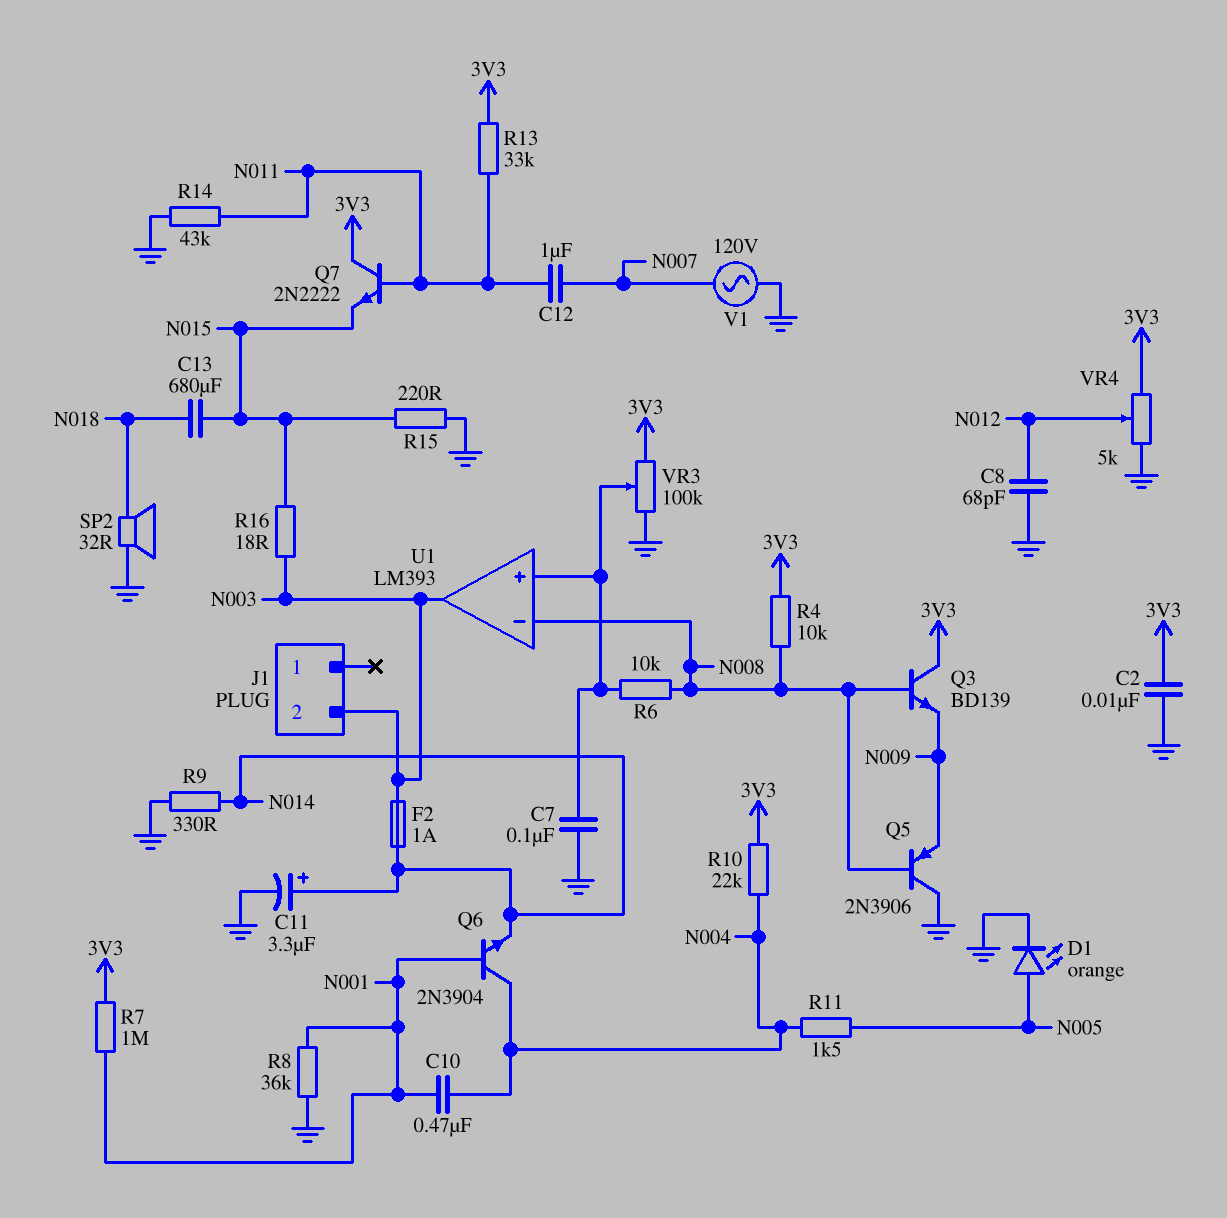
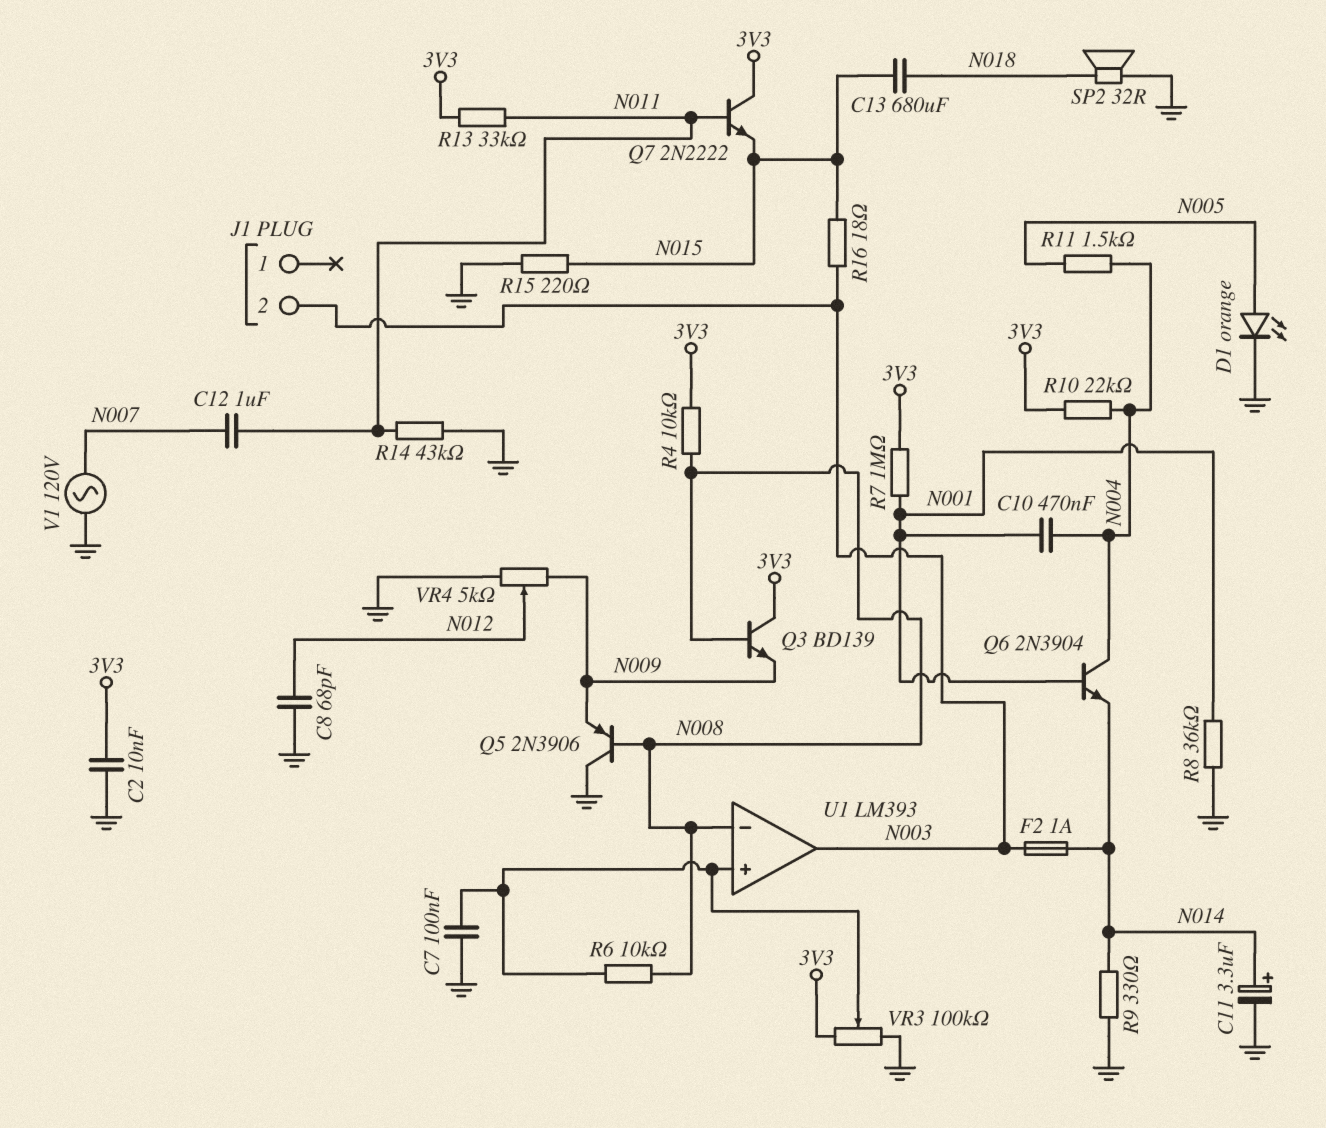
VR4: 5k (3V3, GND, wiper N012) -> 5k (GND, N009, wiper N012)

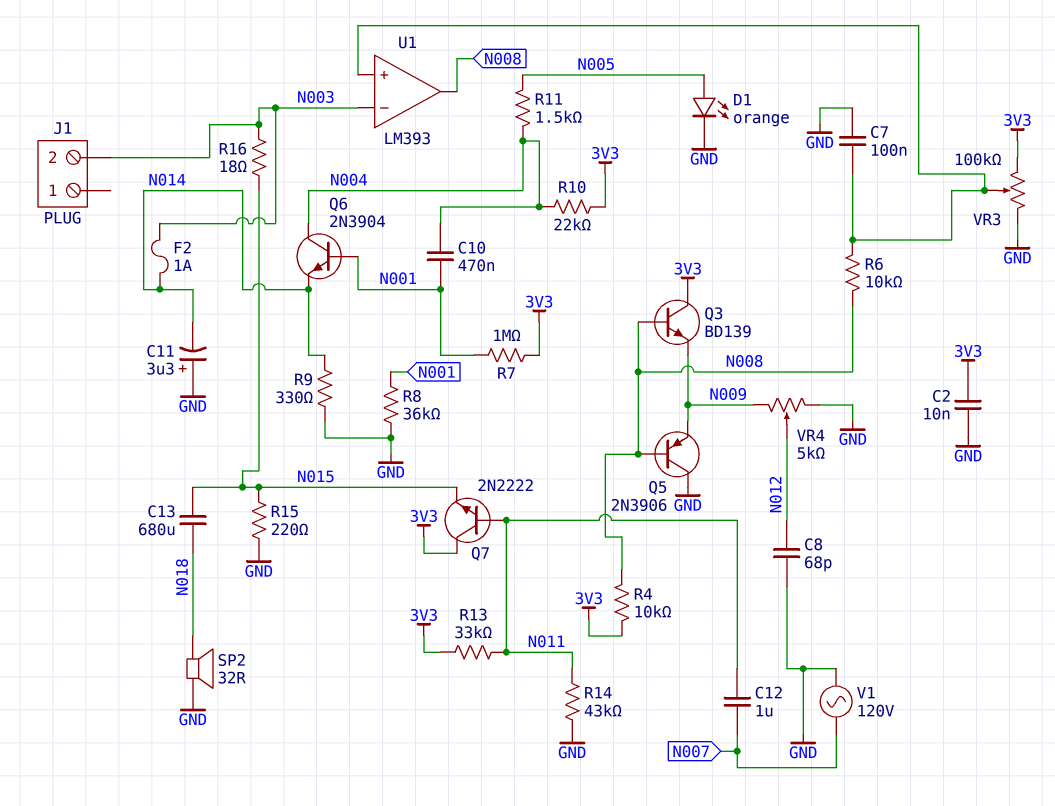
C11: 3.3uF (plus N014, minus GND) -> 3.3uF (plus GND, minus N014)
U1 pin in-: N008 -> N003
U1 pin out: N003 -> N008

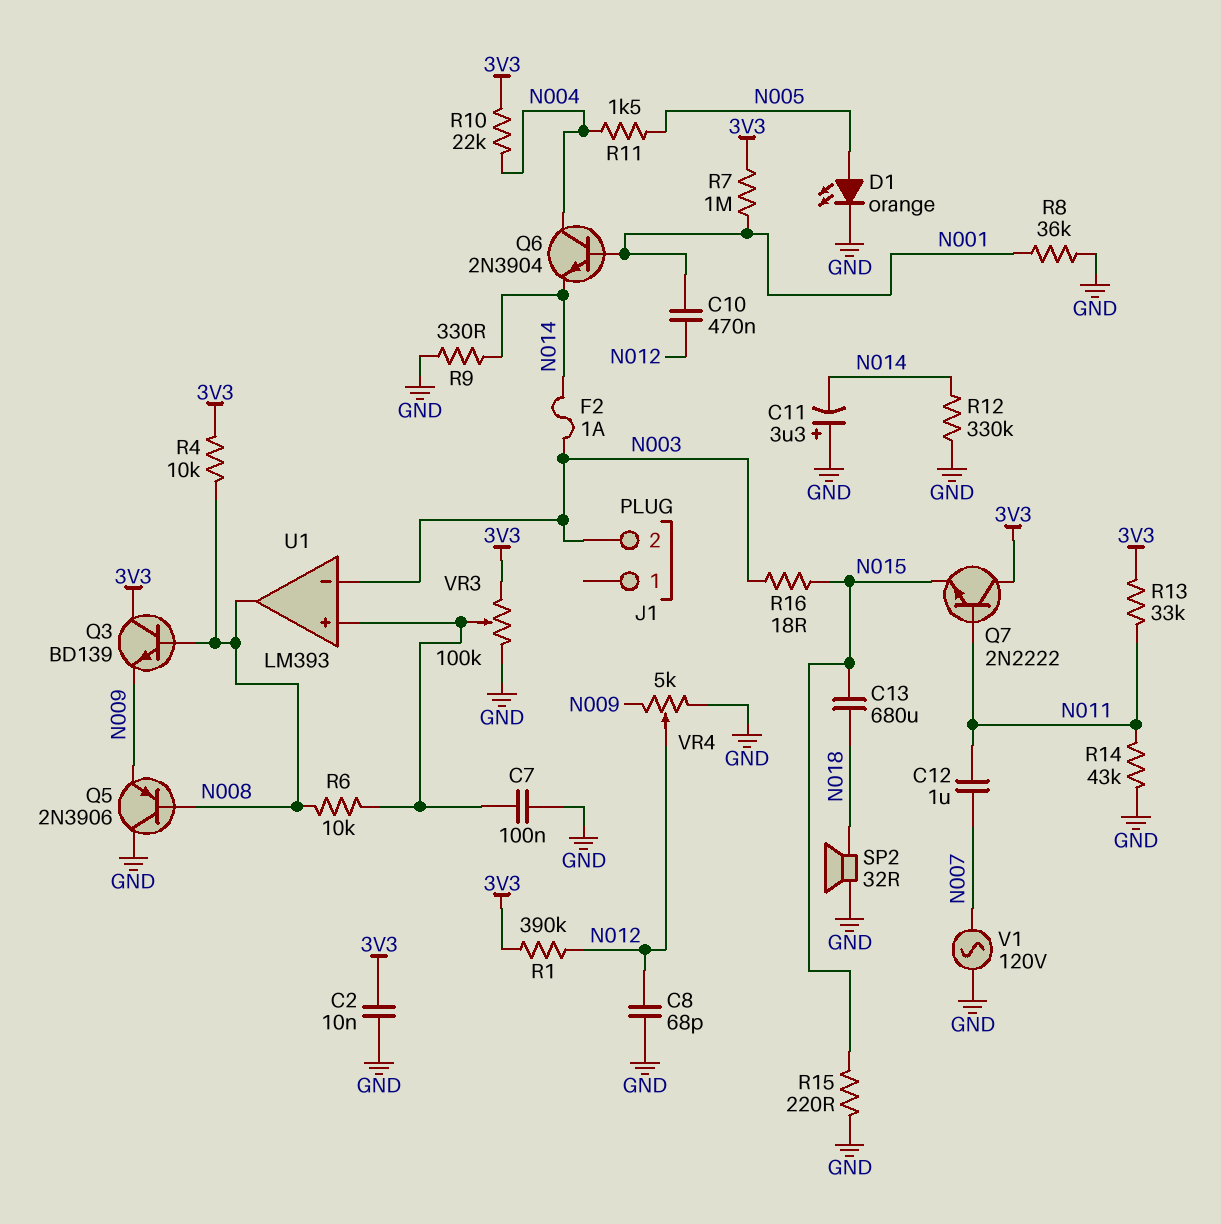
C10: 470nF (N001, N004) -> 470nF (N001, N012)
R1: none -> 390k (3V3, N012)
R12: none -> 330k (GND, N014)

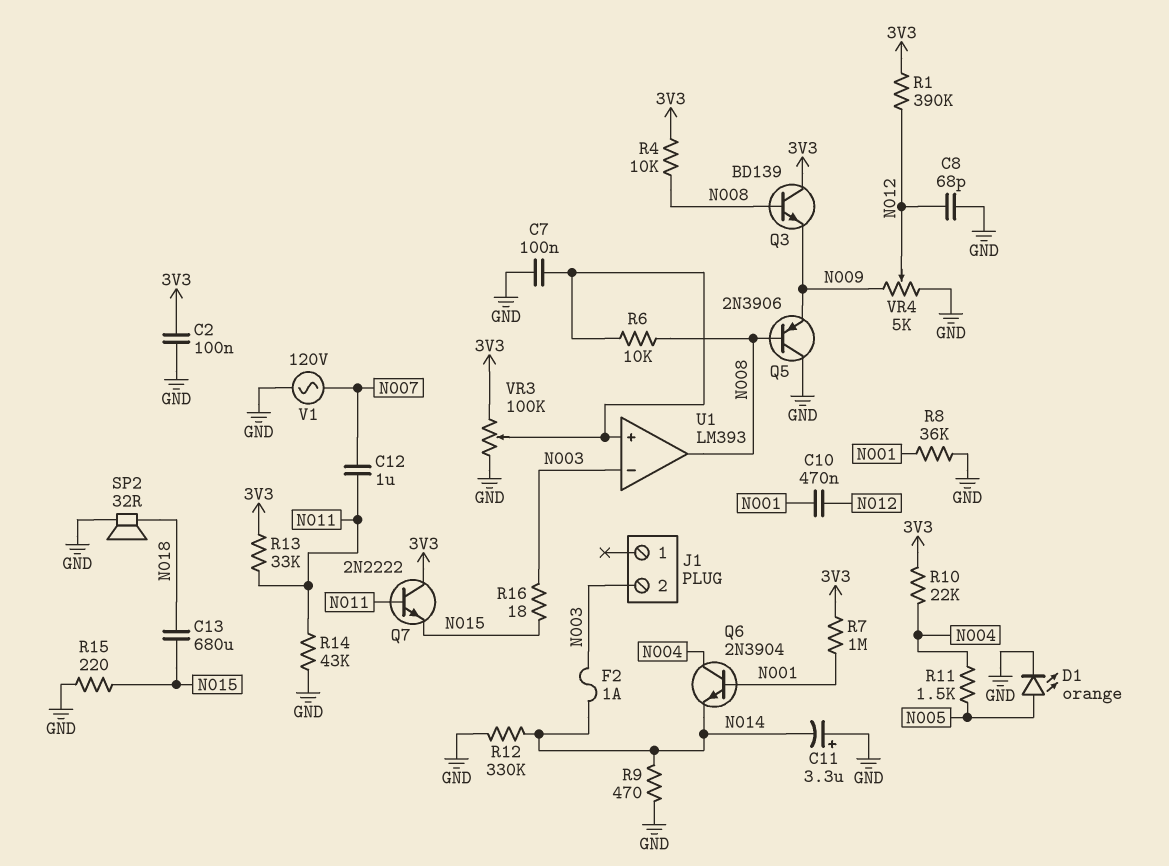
C2: 10nF (3V3, GND) -> 100nF (3V3, GND)
R9: 330 (GND, N014) -> 470 (GND, N014)

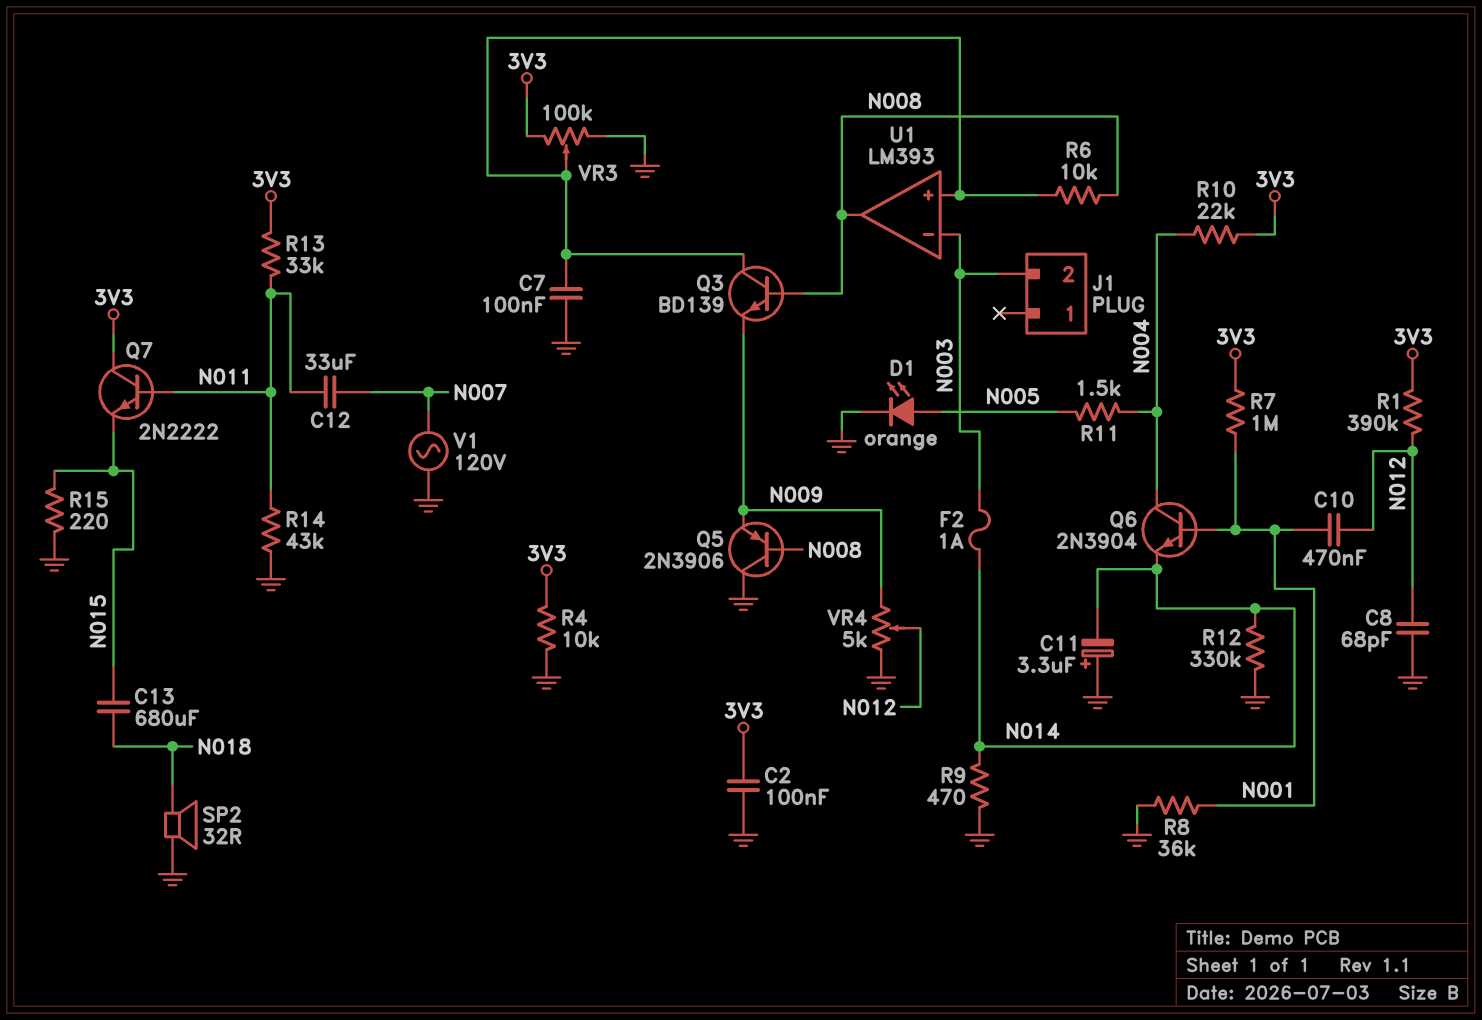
C12: 1uF (N007, N011) -> 33uF (N007, N011)
Q3: NPN BD139 (B N008, C 3V3, E N009) -> NPN BD139 (B N008, C U1/in+, E N009)
R4: 10k (3V3, N008) -> 10k (3V3, GND)
R16: 18 (N003, N015) -> none

